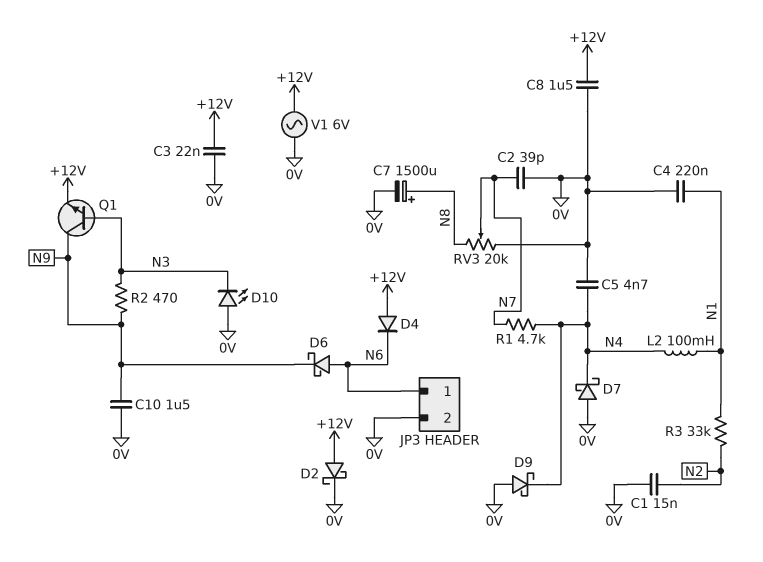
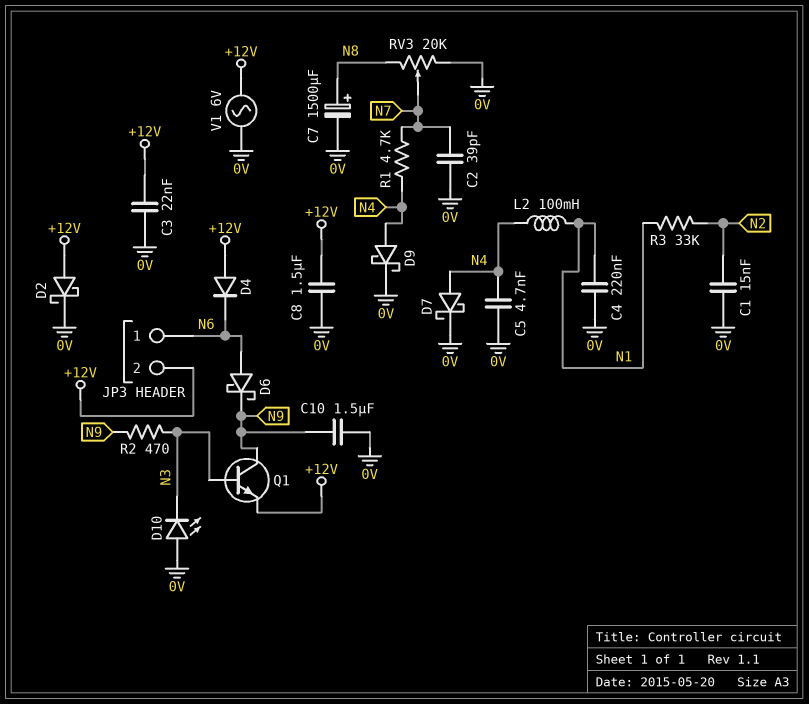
D7: schottky (A 0V, K N4) -> schottky (A N4, K 0V)
D9: schottky (A 0V, K N4) -> schottky (A N4, K 0V)
JP3 pin 2: 0V -> +12V

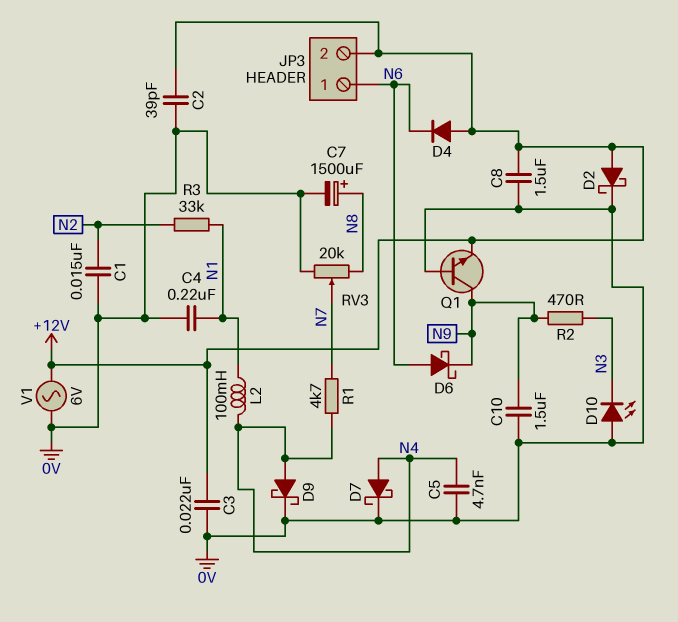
C2: 39pF (0V, N7) -> 39pF (+12V, 0V)
Q1: NPN (B N3, C N9, E +12V) -> NPN (B 0V, C N9, E +12V)

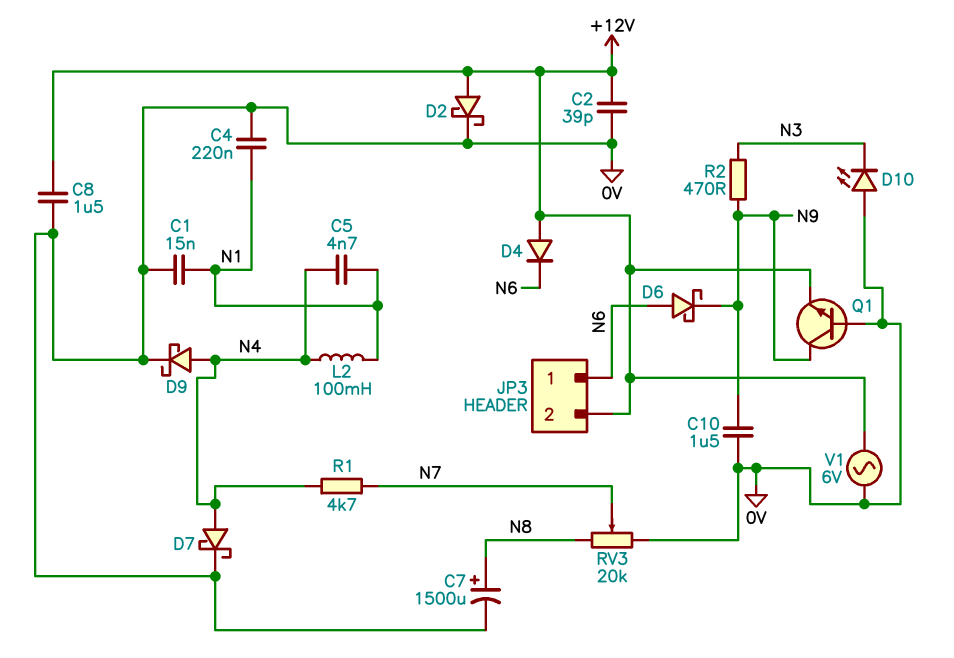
C1: 15nF (0V, N2) -> 15nF (0V, N1)
C3: 22nF (+12V, 0V) -> none
C5: 4.7nF (0V, N4) -> 4.7nF (N1, N4)
R3: 33k (N1, N2) -> none

